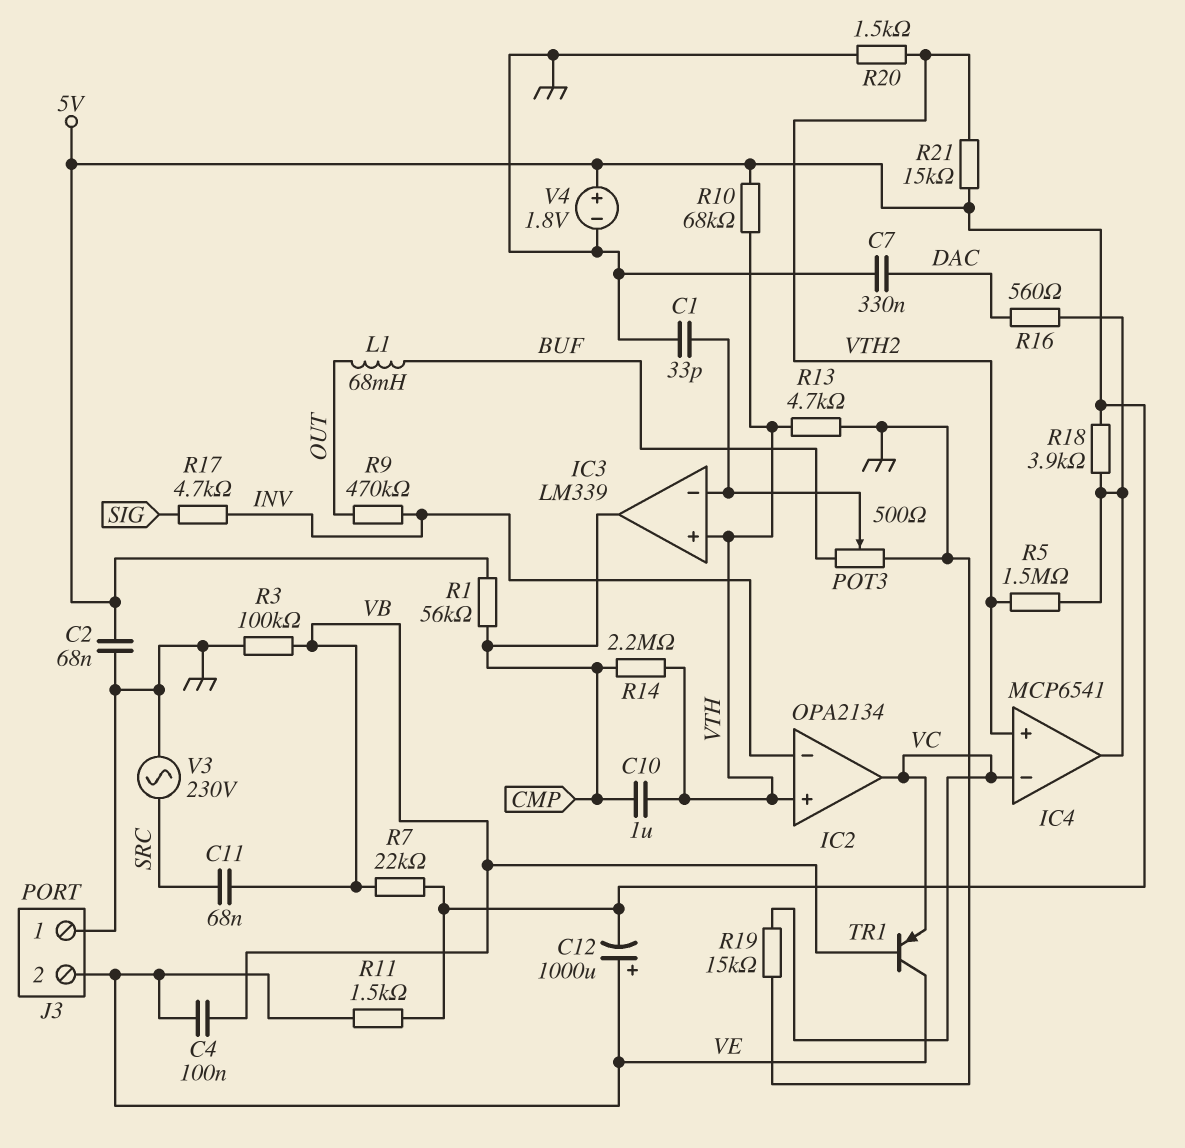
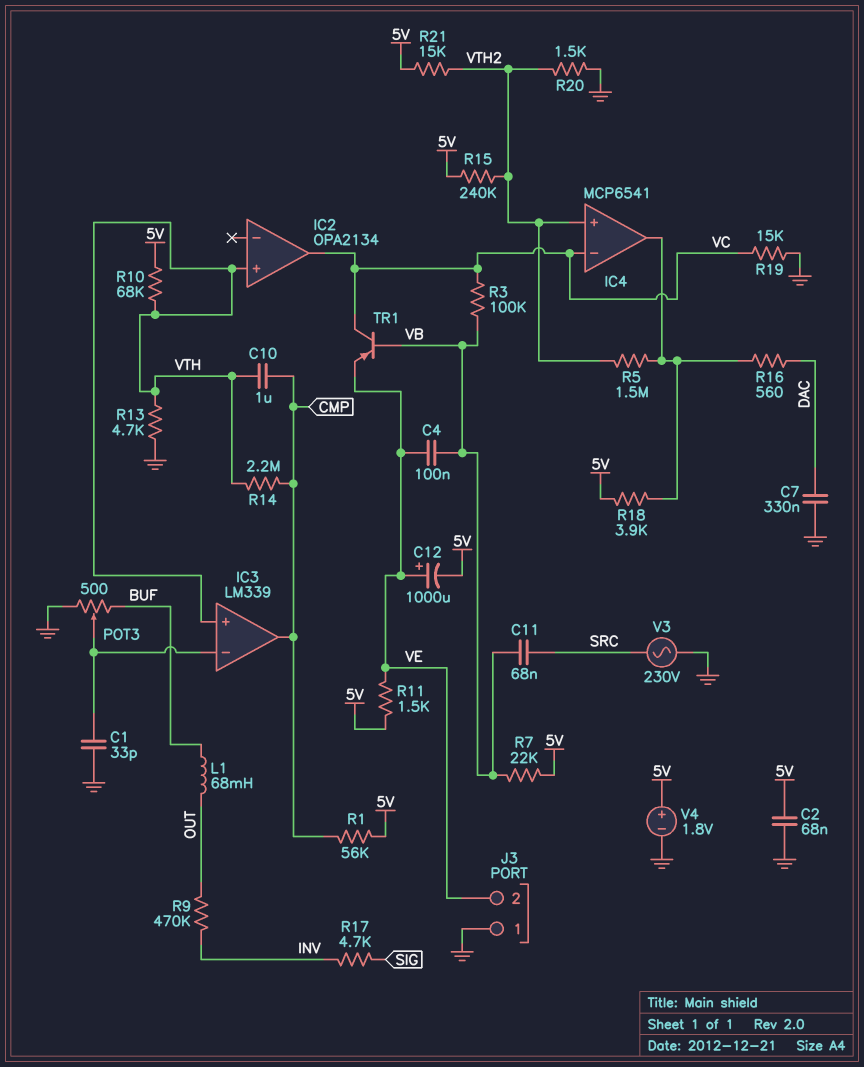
IC2 pin in-: INV -> none
R3: 100k (GND, VB) -> 100k (VB, VC)
R15: none -> 240k (5V, VTH2)
TR1: PNP (B VB, C VE, E VC) -> PNP (B VB, C VC, E VE)

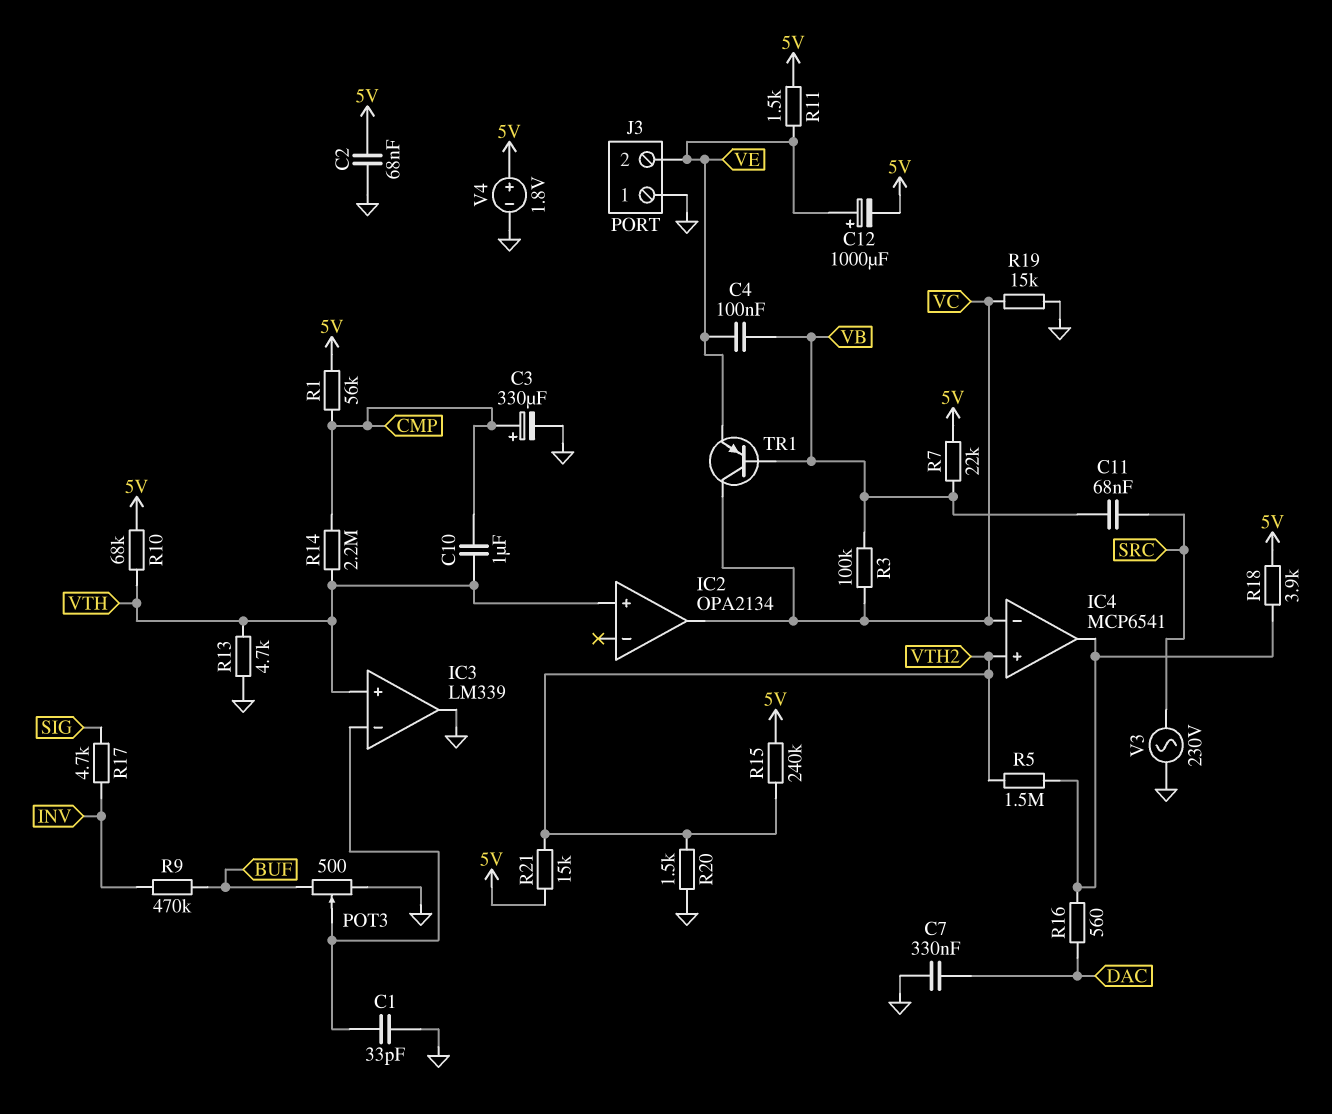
C3: none -> 330uF (plus CMP, minus GND)
IC3 pin out: CMP -> GND
L1: 68mH (BUF, OUT) -> none
R9: 470k (INV, OUT) -> 470k (BUF, INV)

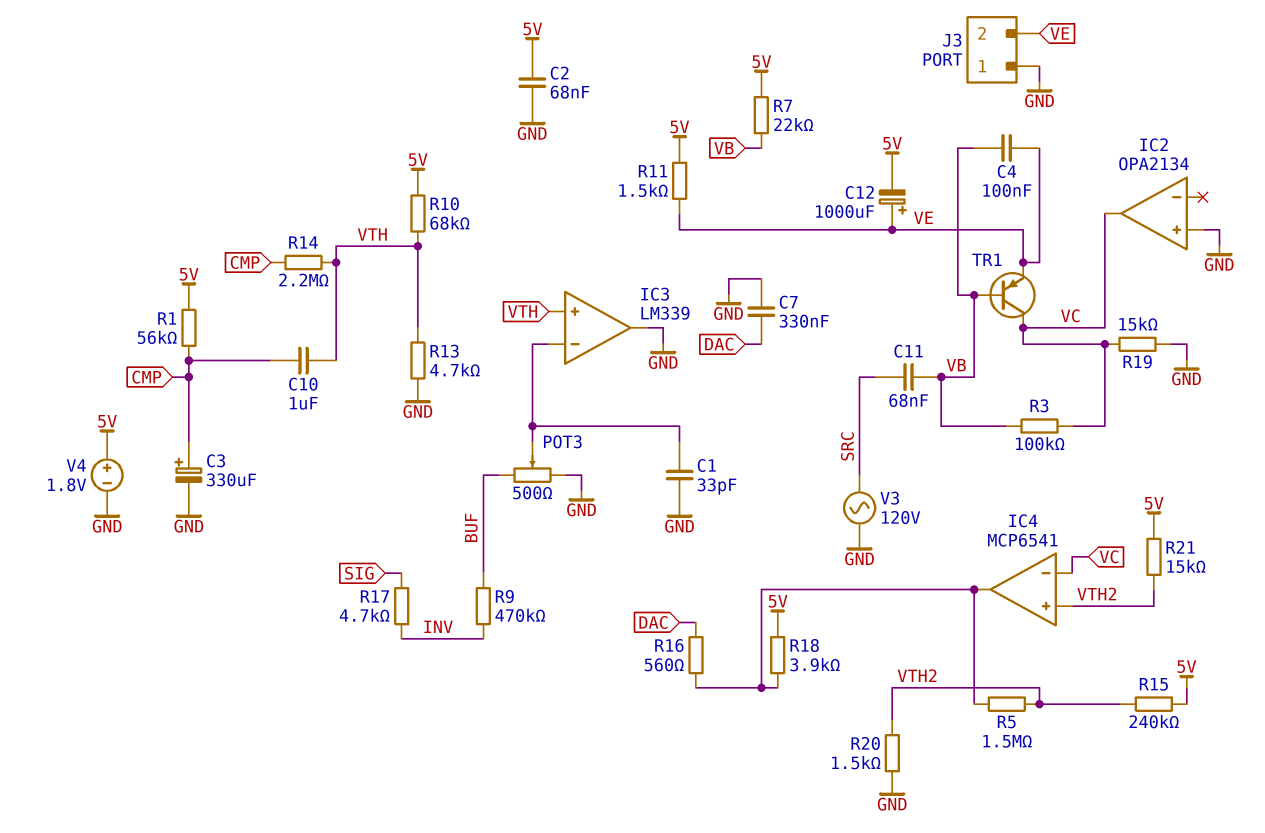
IC2 pin in+: VTH -> GND
V3: AC 230V (GND, SRC) -> AC 120V (GND, SRC)

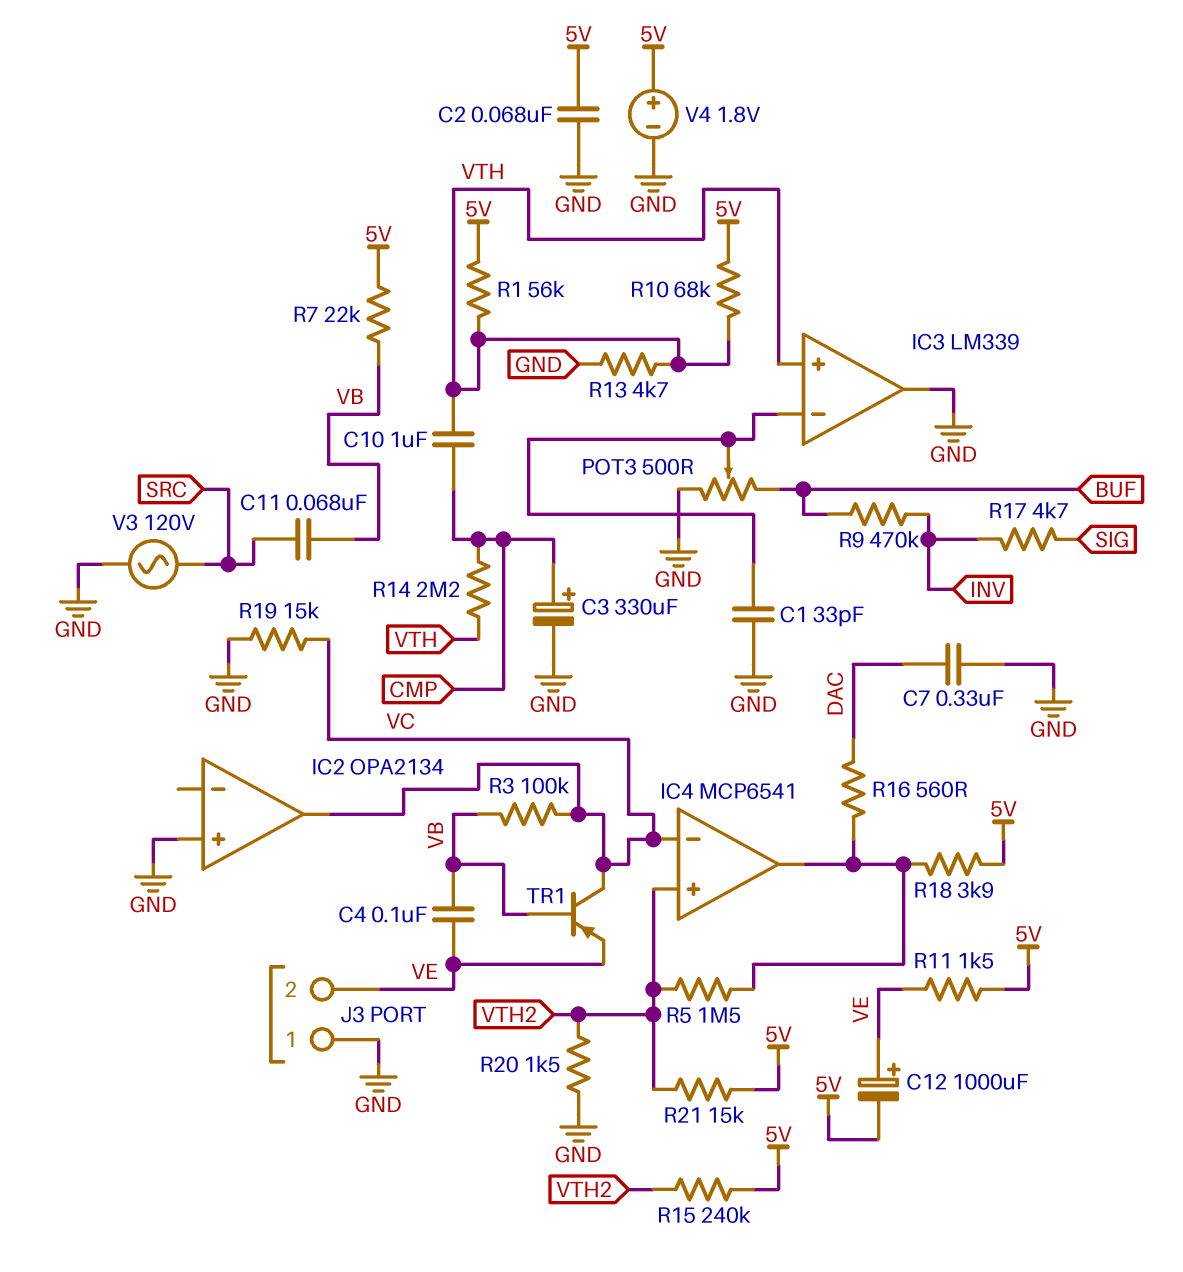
R1: 56k (5V, CMP) -> 56k (5V, VTH)

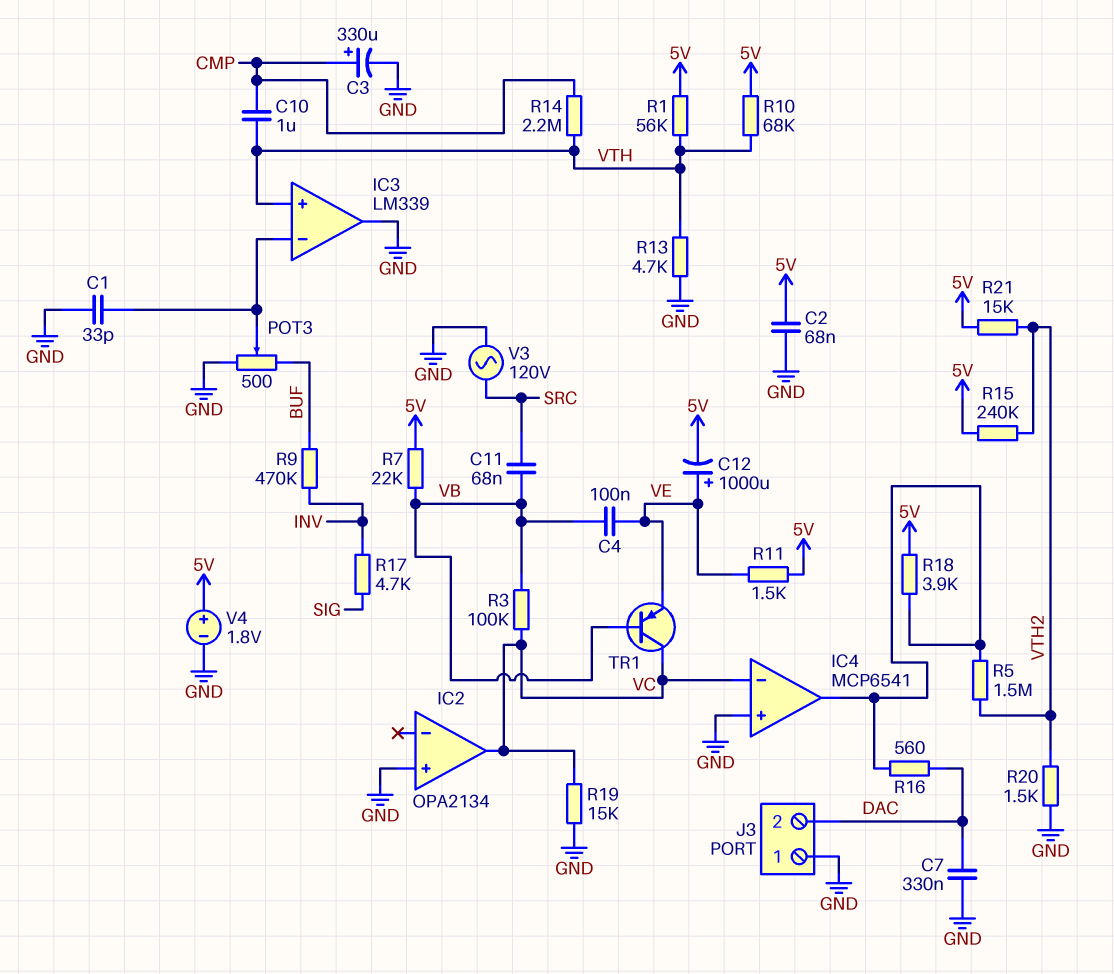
IC4 pin in+: VTH2 -> GND
J3 pin 2: VE -> DAC

